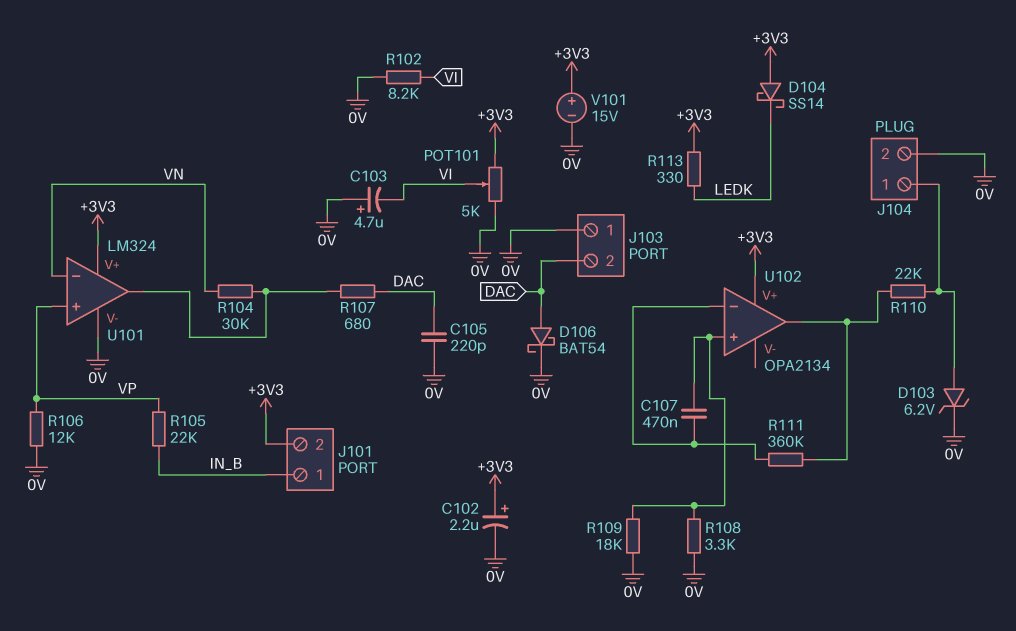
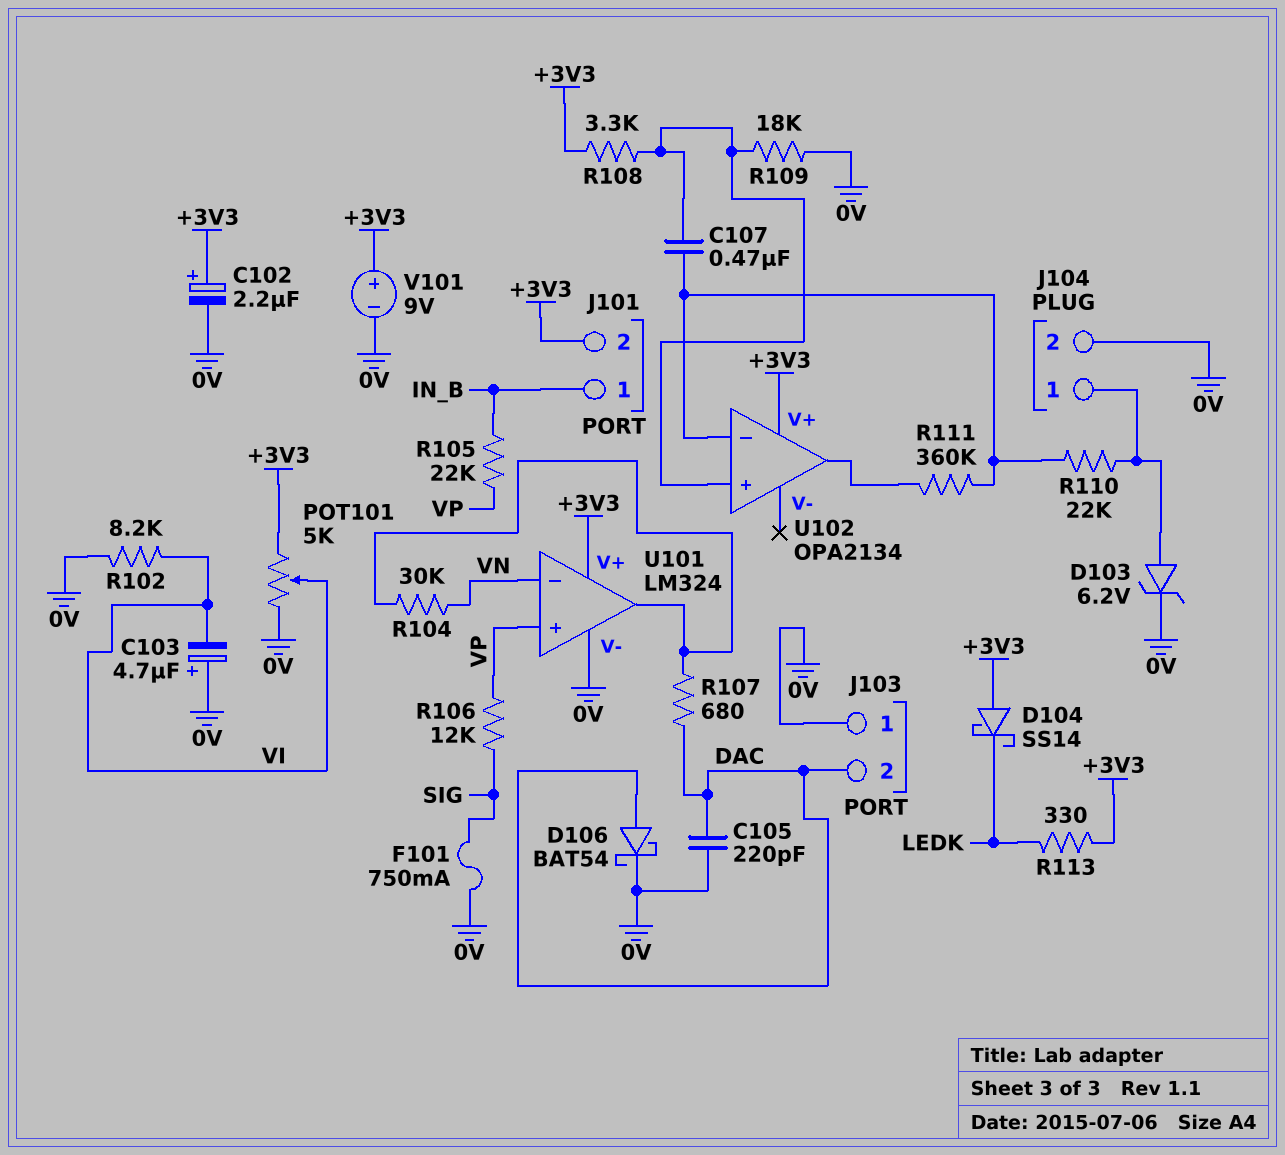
F101: none -> 750mA (0V, SIG)
R106: 12k (0V, VP) -> 12k (SIG, VP)
R108: 3.3k (0V, U102/in+) -> 3.3k (+3V3, U102/in+)
R110: 22k (J104/1, U102/out) -> 22k (J104/1, U102/in-)
V101: 15V (plus +3V3, minus 0V) -> 9V (plus +3V3, minus 0V)

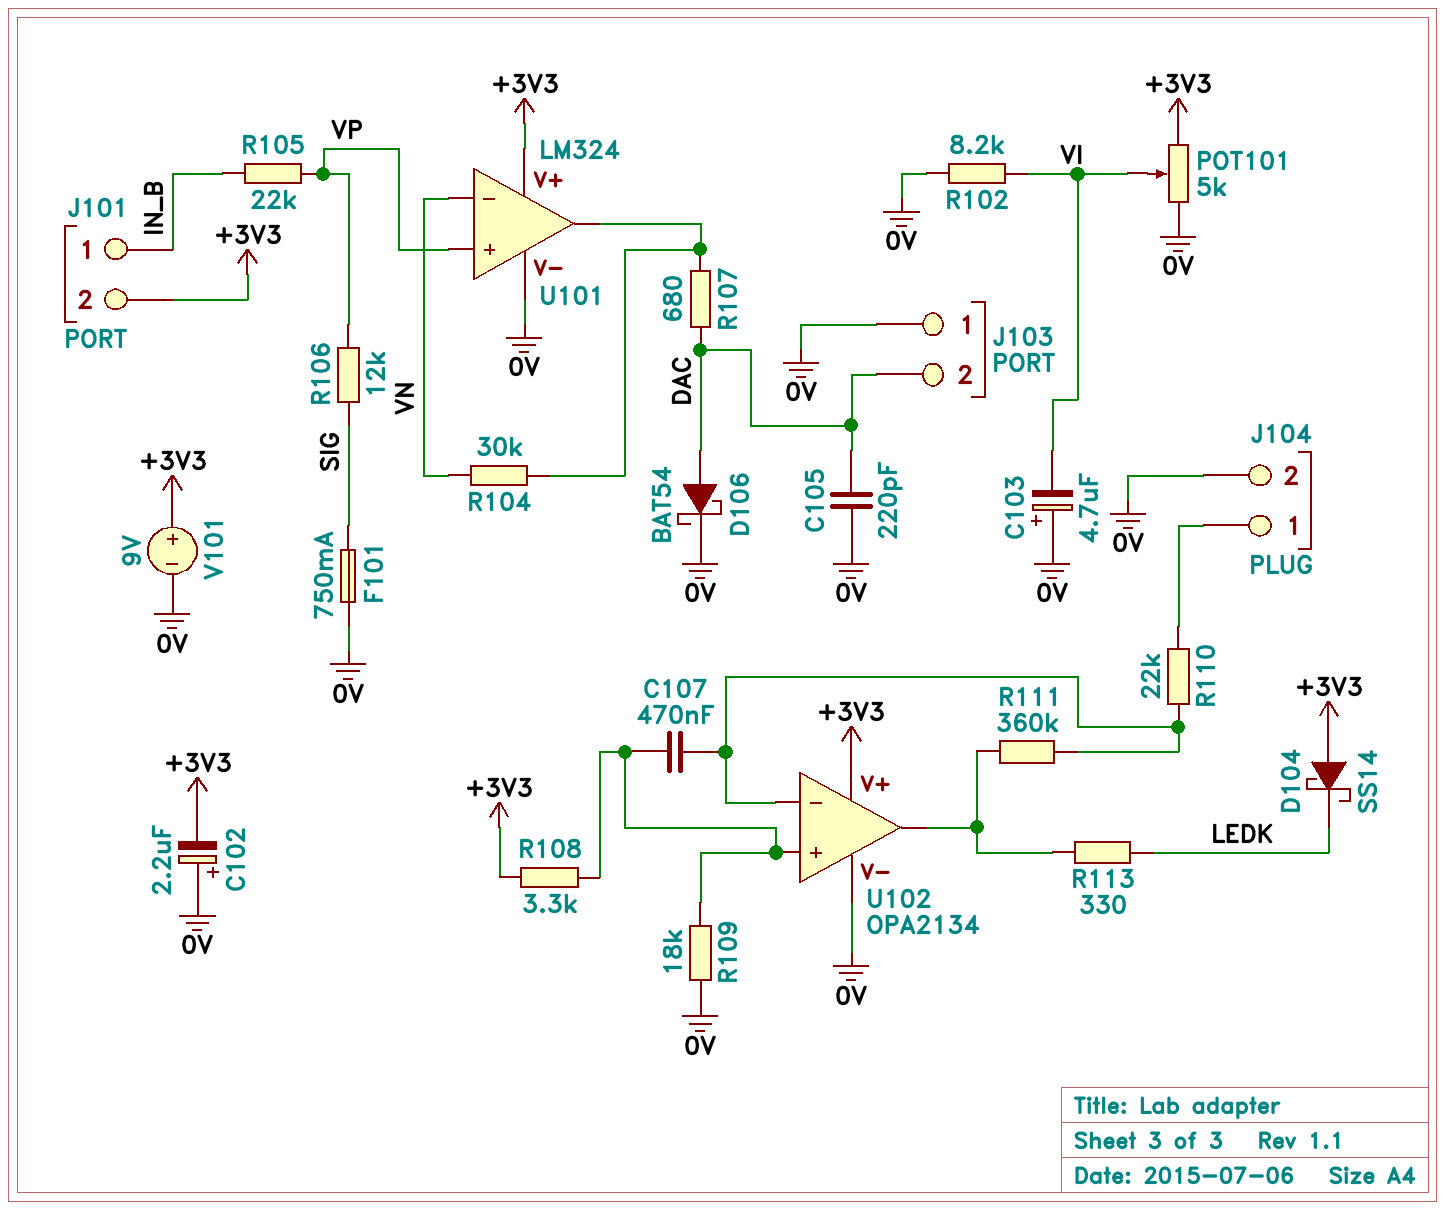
C102: 2.2uF (plus +3V3, minus 0V) -> 2.2uF (plus 0V, minus +3V3)
D103: zener 6.2V (A J104/1, K 0V) -> none
R113: 330 (+3V3, LEDK) -> 330 (LEDK, U102/out)
U102 pin V-: none -> 0V

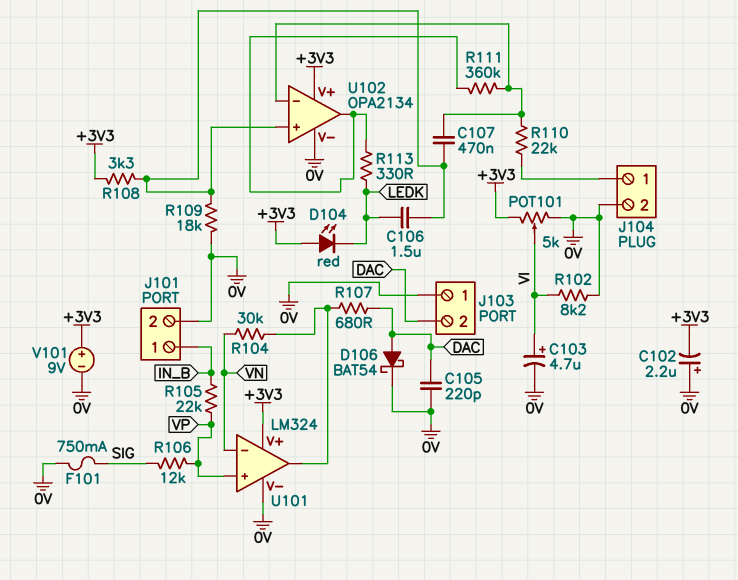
C103: 4.7uF (plus 0V, minus VI) -> 4.7uF (plus VI, minus 0V)
C106: none -> 1.5uF (LEDK, U102/in+)
D104: schottky SS14 (A +3V3, K LEDK) -> LED red (A +3V3, K LEDK)
J101 pin 2: +3V3 -> 0V

